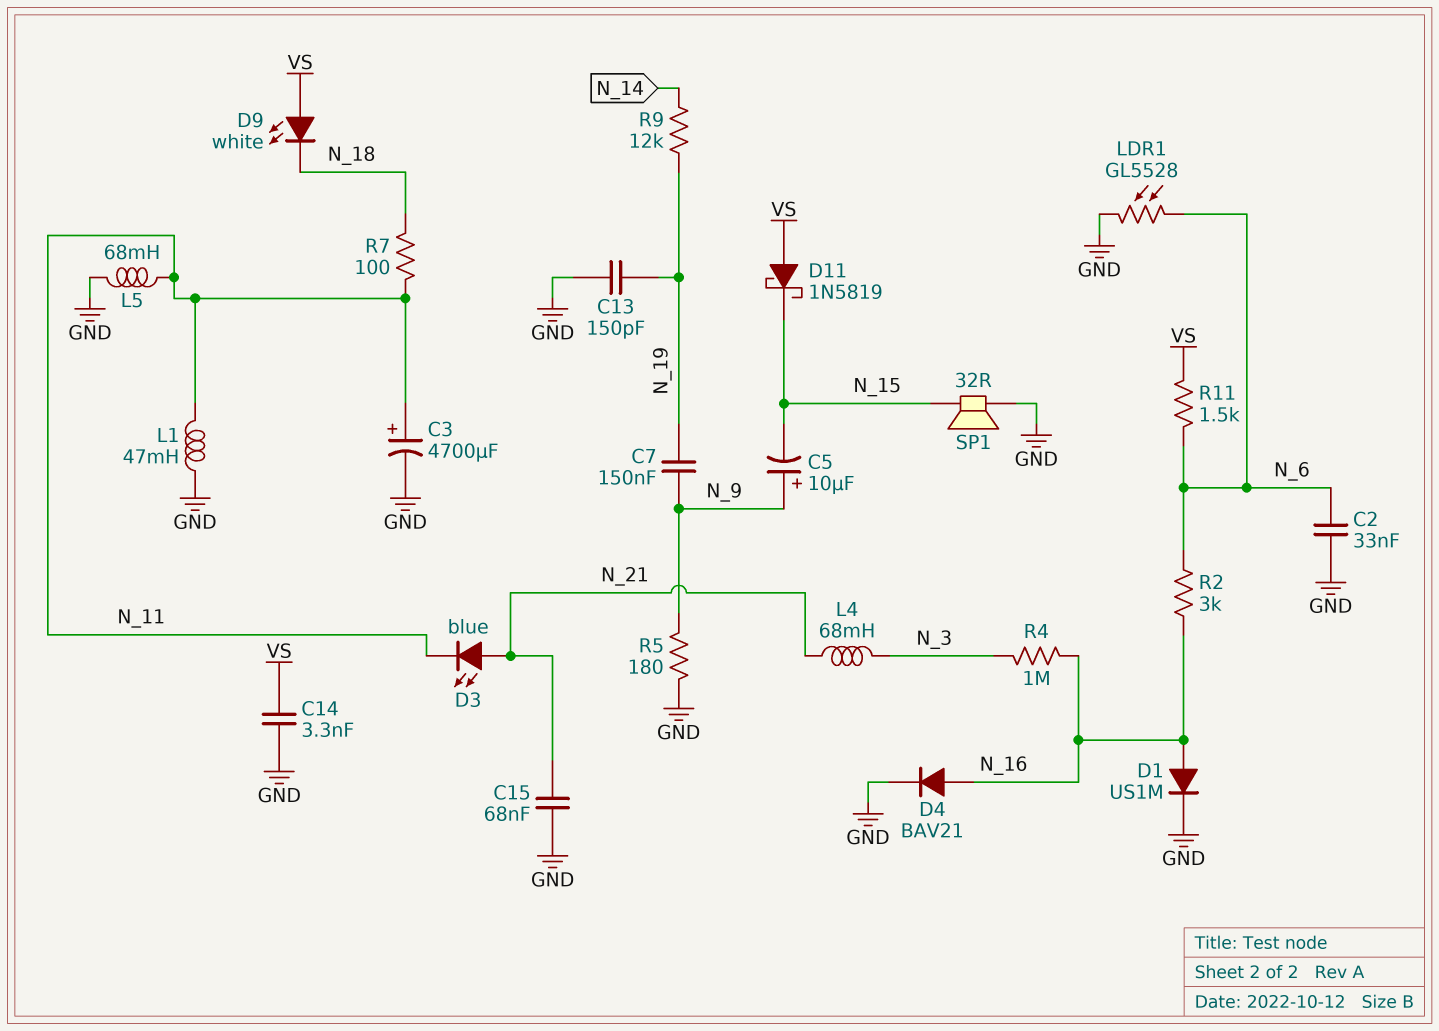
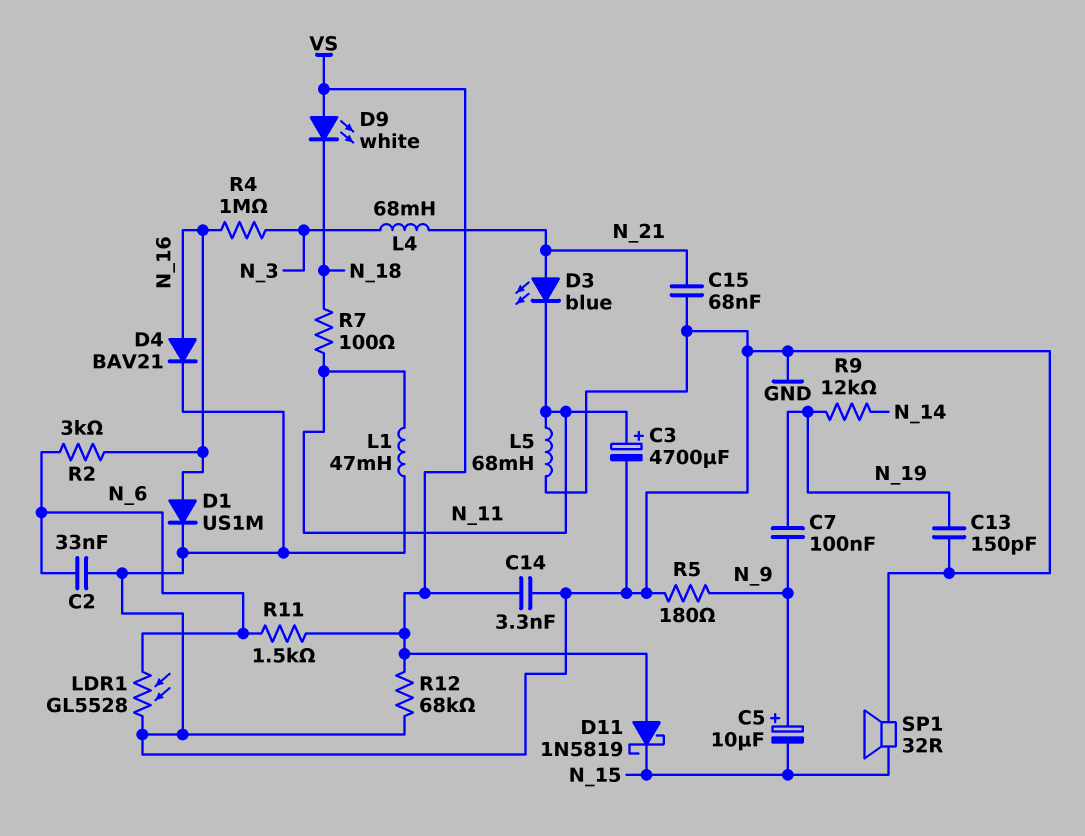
C7: 150nF (N_9, N_19) -> 100nF (N_9, N_19)
R12: none -> 68k (GND, VS)

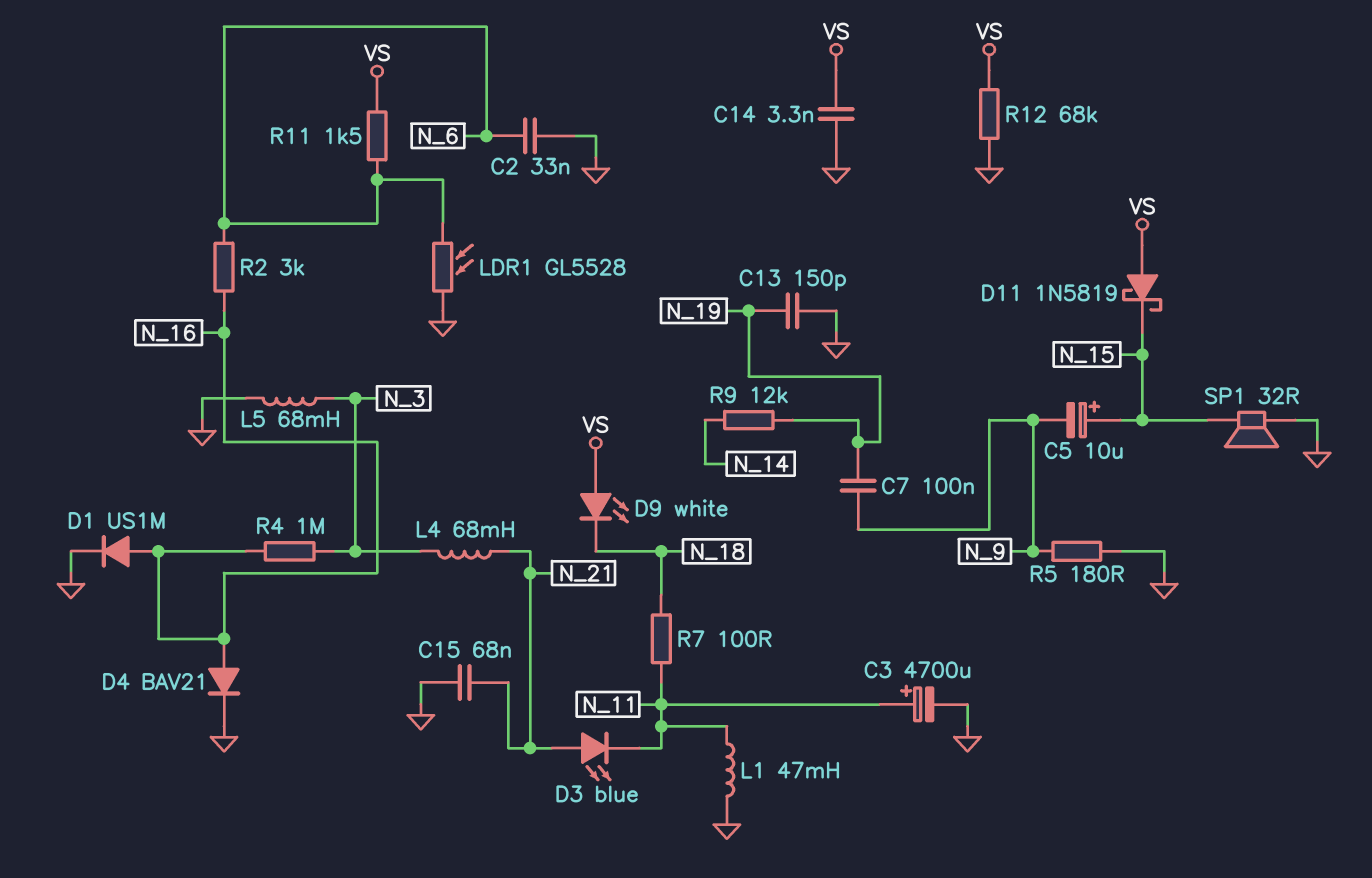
C5: 10uF (plus N_9, minus N_15) -> 10uF (plus N_15, minus N_9)
L5: 68mH (GND, N_11) -> 68mH (GND, N_3)

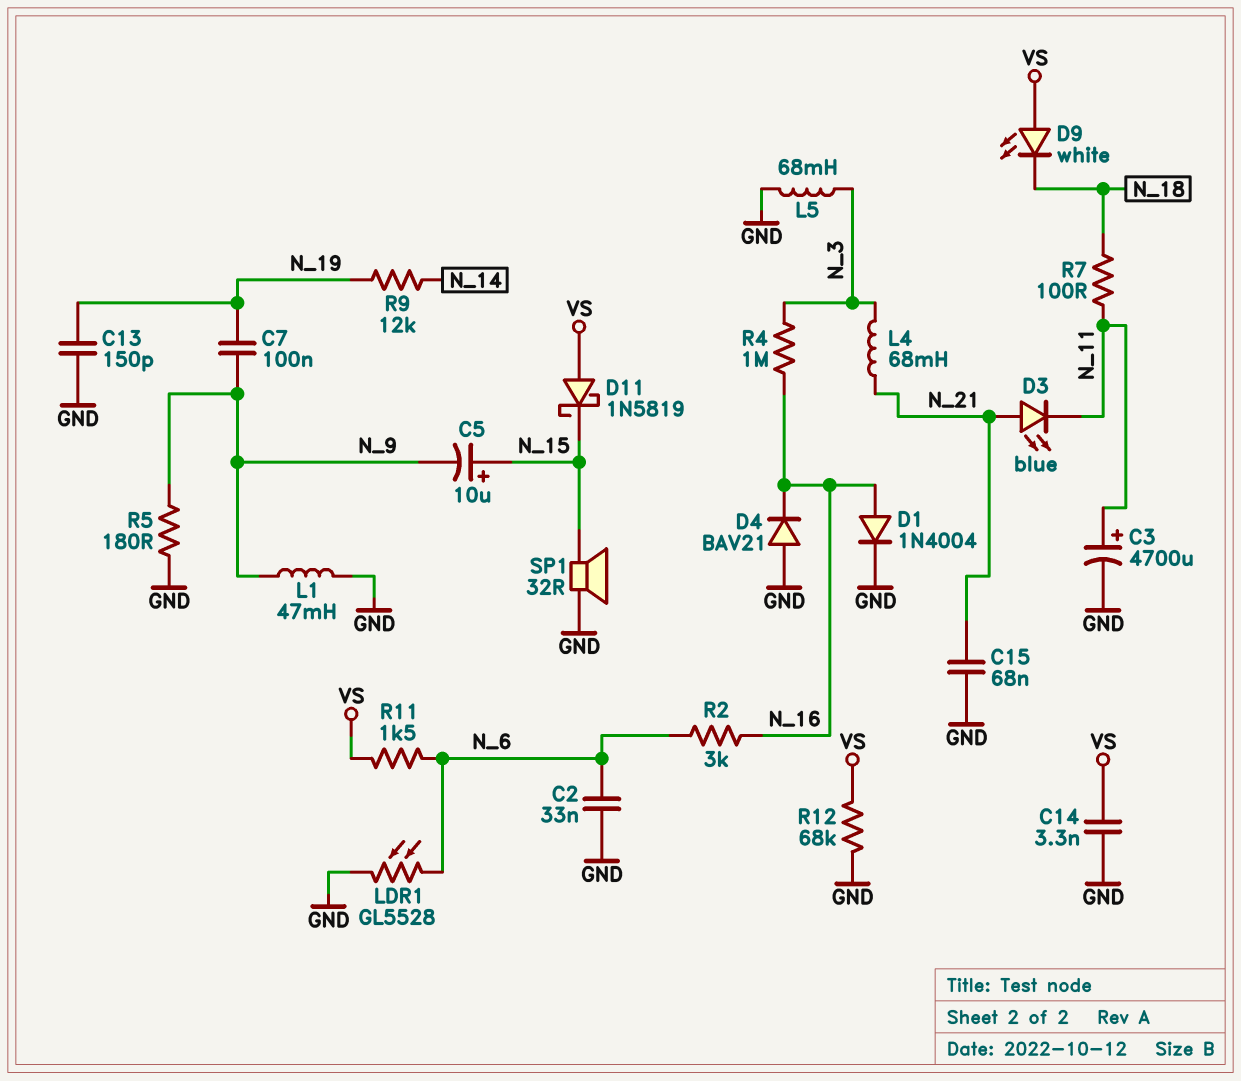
D1: diode US1M (A N_16, K GND) -> diode 1N4004 (A N_16, K GND)
D4: diode BAV21 (A N_16, K GND) -> diode BAV21 (A GND, K N_16)
L1: 47mH (GND, N_11) -> 47mH (GND, N_9)

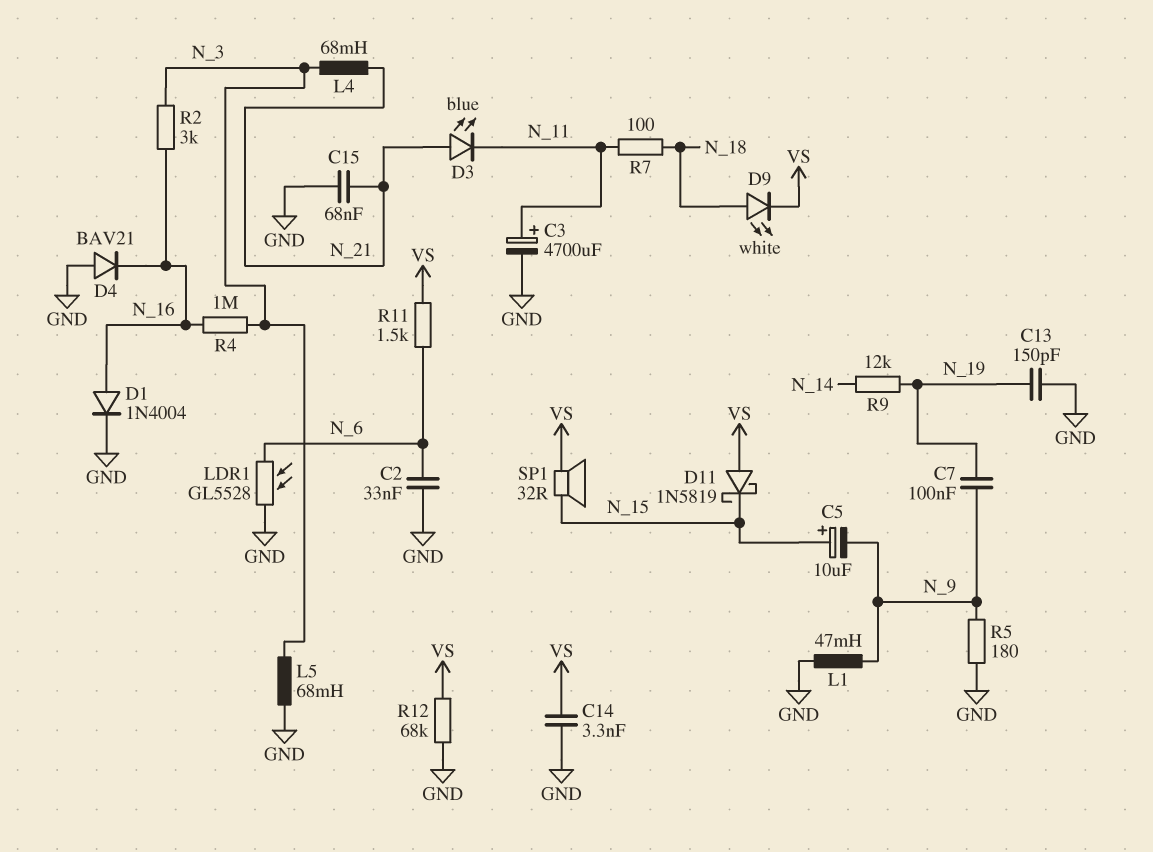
D9: LED white (A VS, K N_18) -> LED white (A N_18, K VS)
R2: 3k (N_6, N_16) -> 3k (N_3, N_16)
SP1: speaker 32R (GND, N_15) -> speaker 32R (N_15, VS)

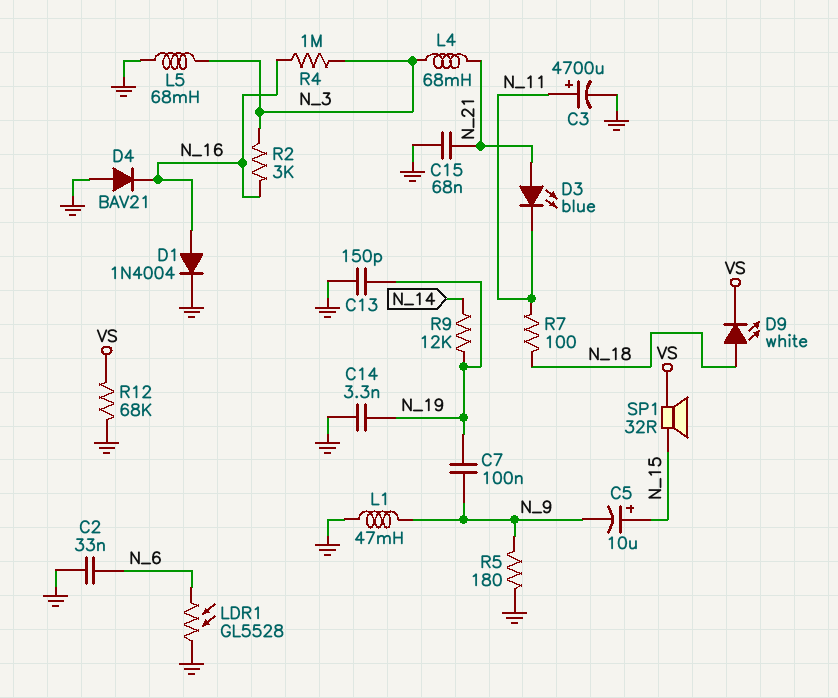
C14: 3.3nF (GND, VS) -> 3.3nF (GND, N_19)
D11: schottky 1N5819 (A VS, K N_15) -> none
R11: 1.5k (N_6, VS) -> none

